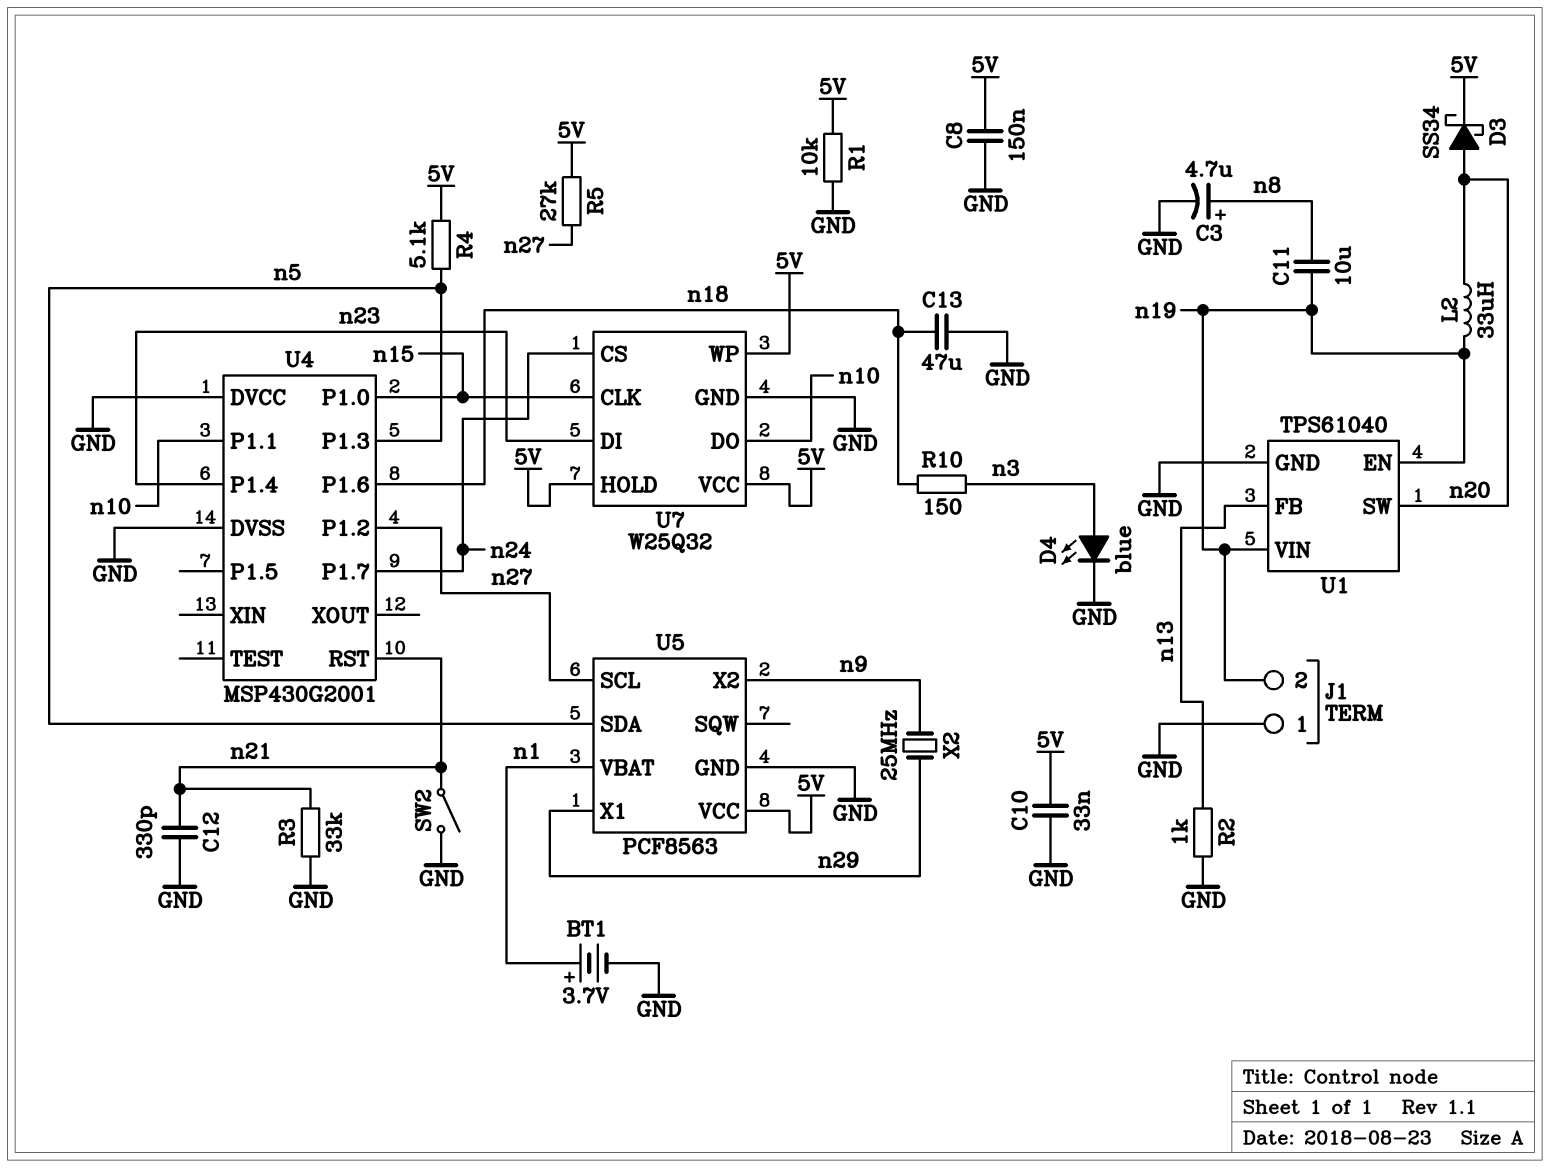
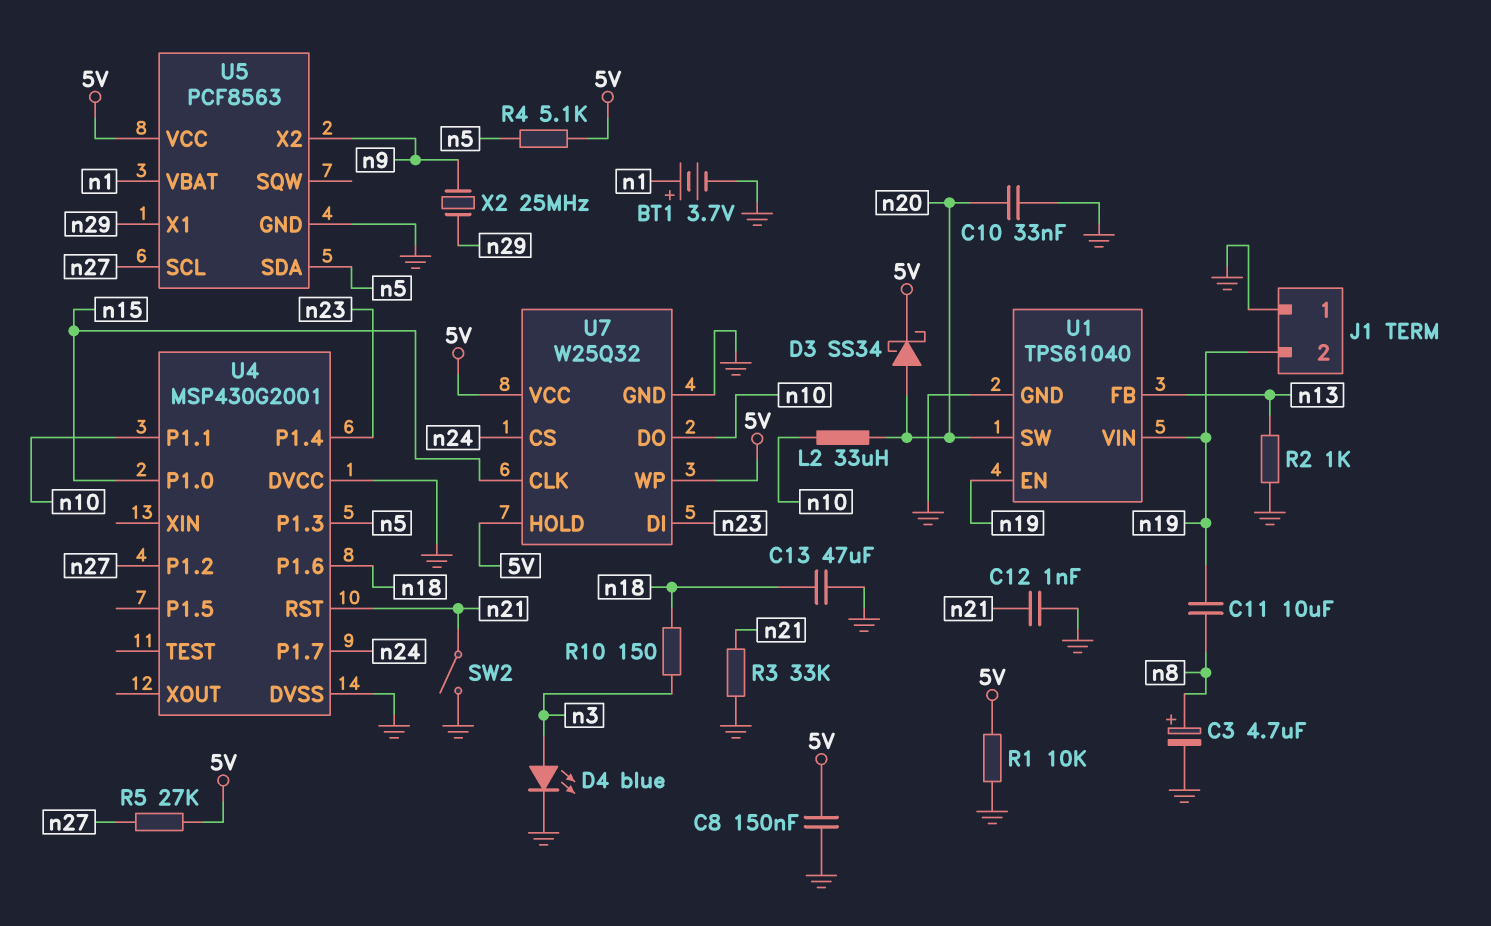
C10: 33nF (5V, GND) -> 33nF (GND, n20)
C12: 330pF (GND, n21) -> 1nF (GND, n21)
L2: 33uH (n19, n20) -> 33uH (n10, n20)

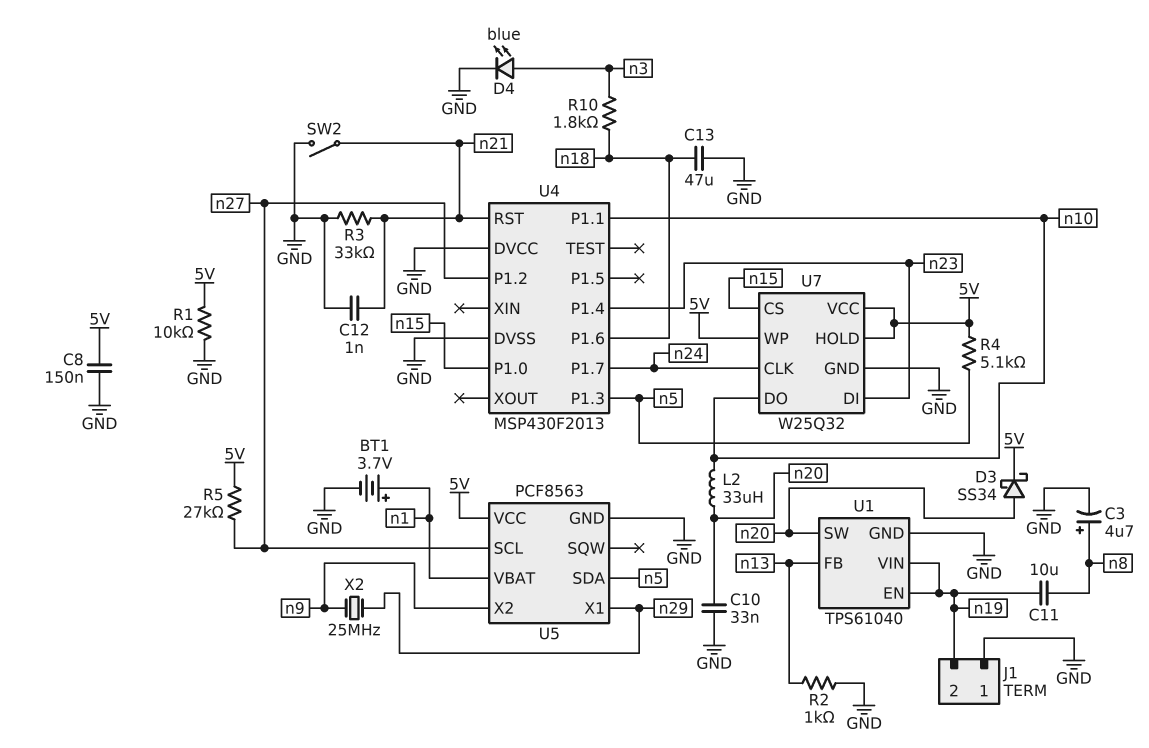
R10: 150 (n3, n18) -> 1.8k (n3, n18)
U4: MSP430G2001 -> MSP430F2013
U7 pin CLK: n15 -> n24
U7 pin CS: n24 -> n15

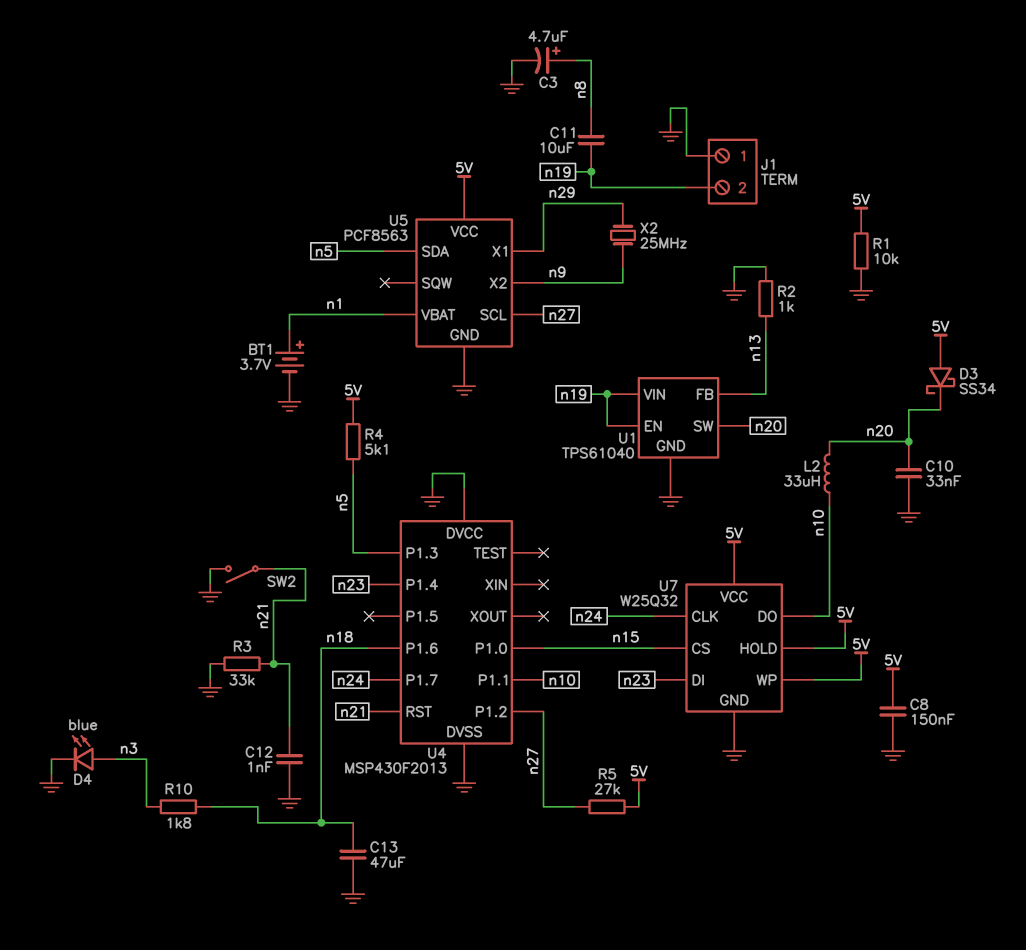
D3: schottky SS34 (A n20, K 5V) -> schottky SS34 (A 5V, K n20)

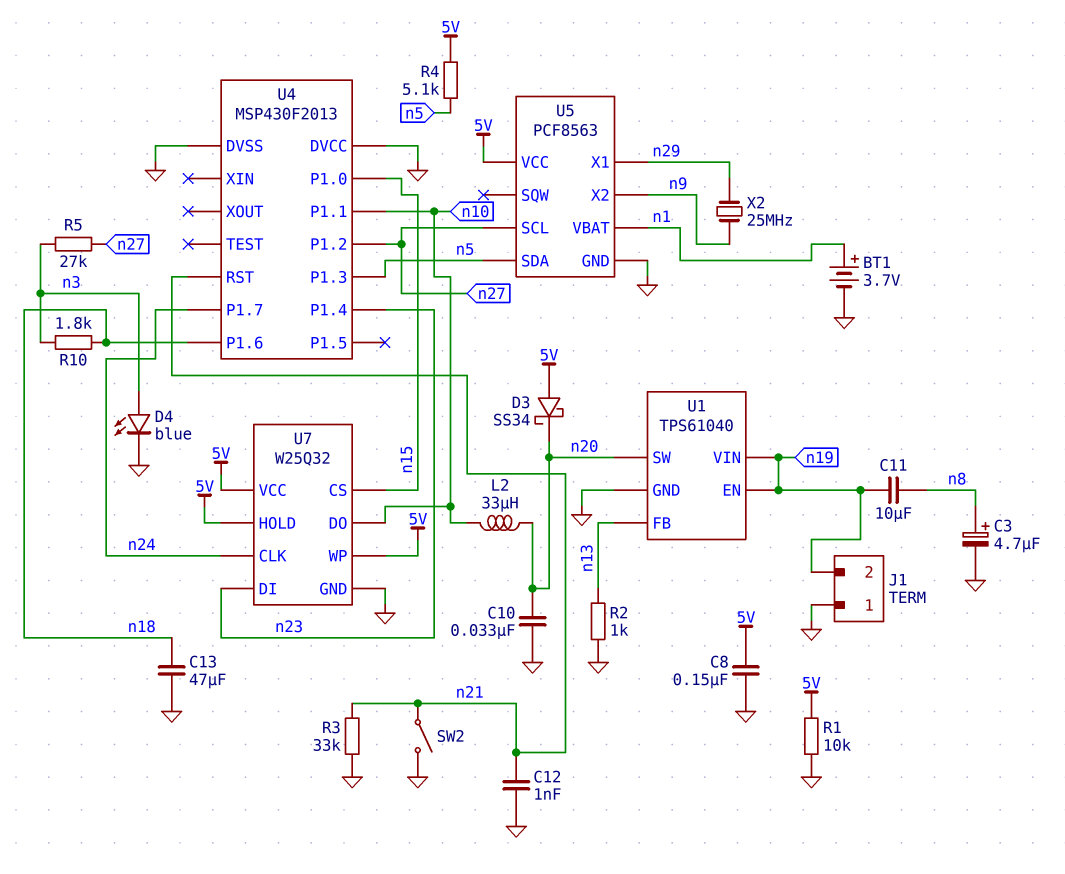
R5: 27k (5V, n27) -> 27k (n3, n27)

